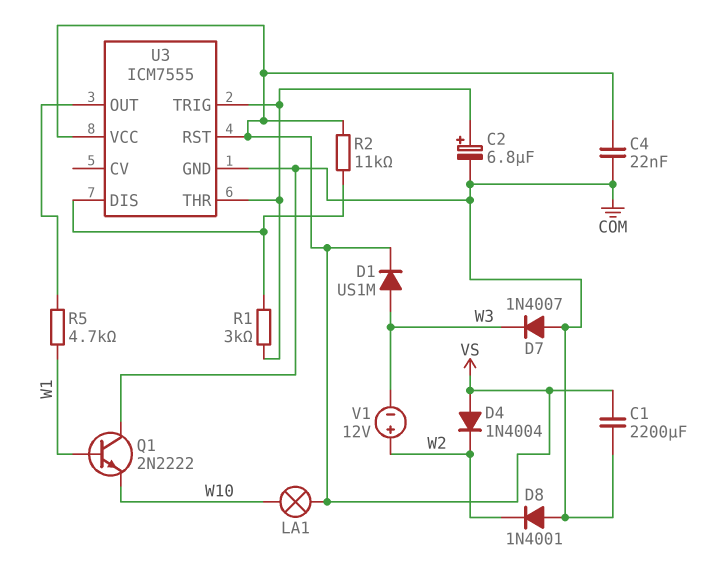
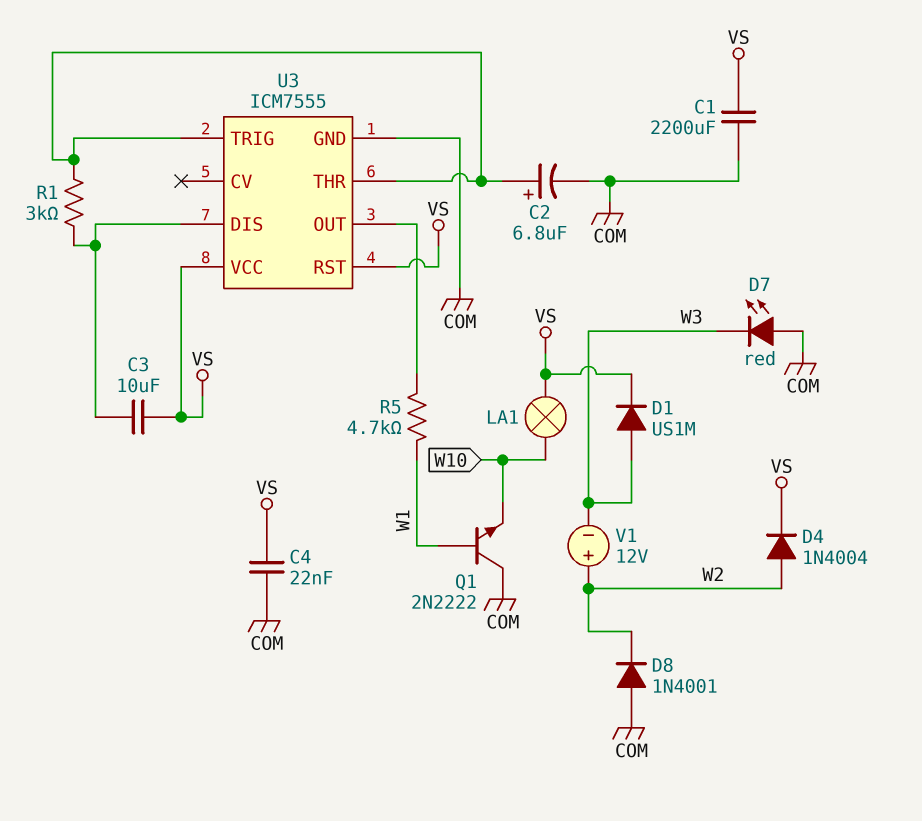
C3: none -> 10uF (U3/DIS, VS)
D4: diode 1N4004 (A VS, K W2) -> diode 1N4004 (A W2, K VS)
D7: diode 1N4007 (A COM, K W3) -> LED red (A COM, K W3)
R2: 11k (U3/DIS, VS) -> none

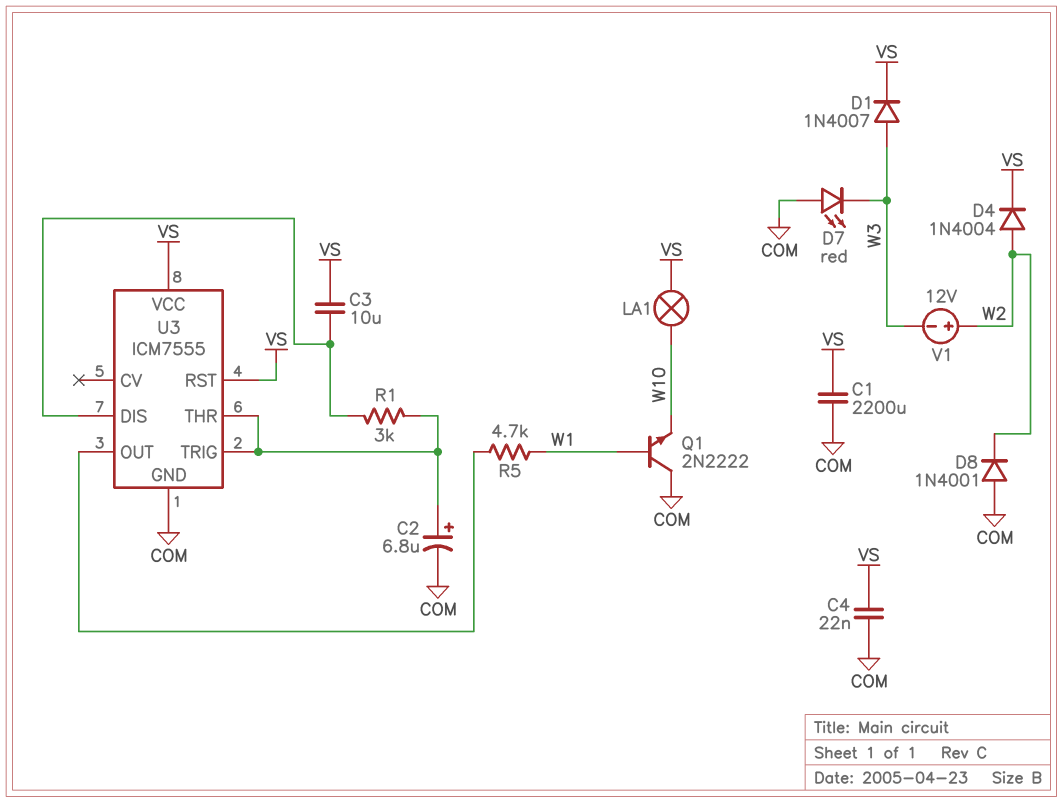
D1: diode US1M (A W3, K VS) -> diode 1N4007 (A W3, K VS)

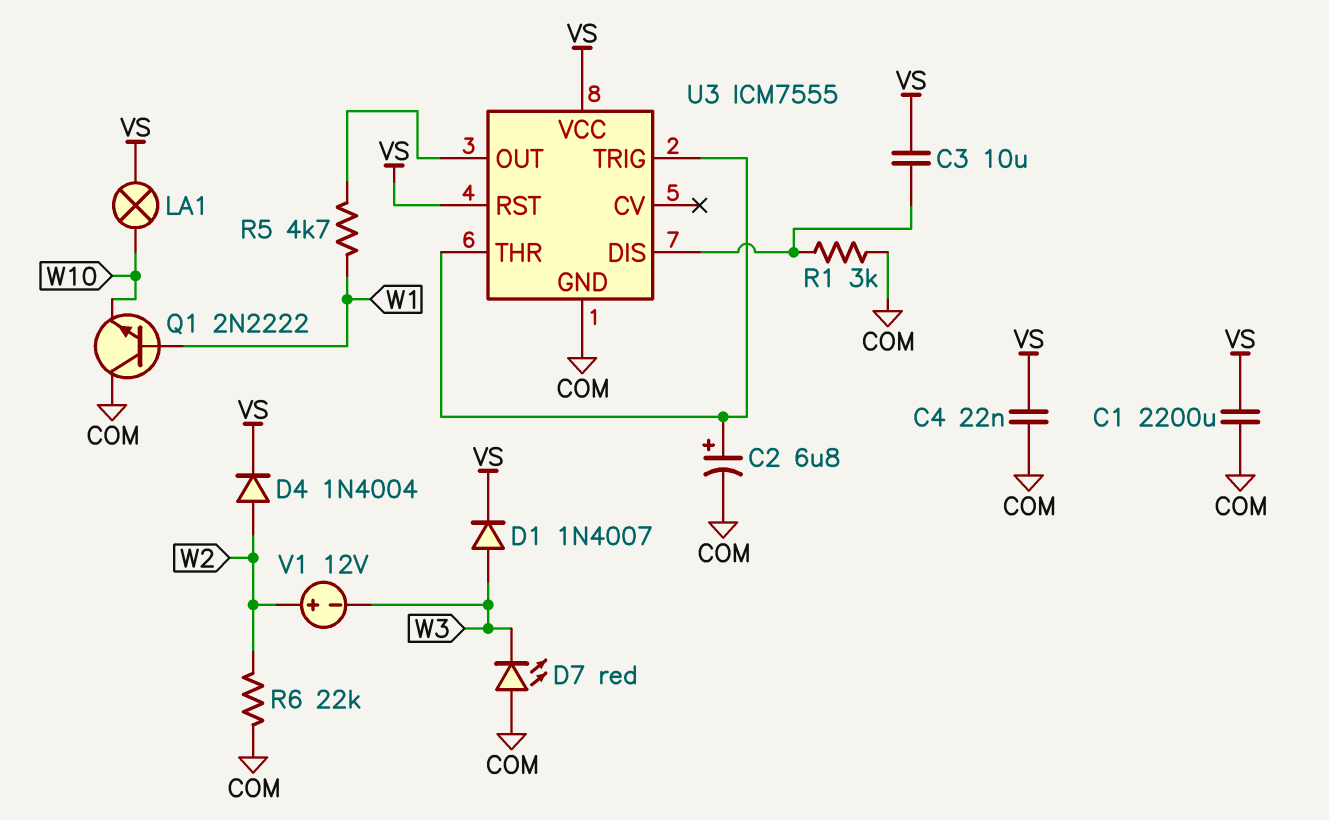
D8: diode 1N4001 (A COM, K W2) -> none
R1: 3k (U3/DIS, U3/THR) -> 3k (COM, U3/DIS)
R6: none -> 22k (COM, W2)

